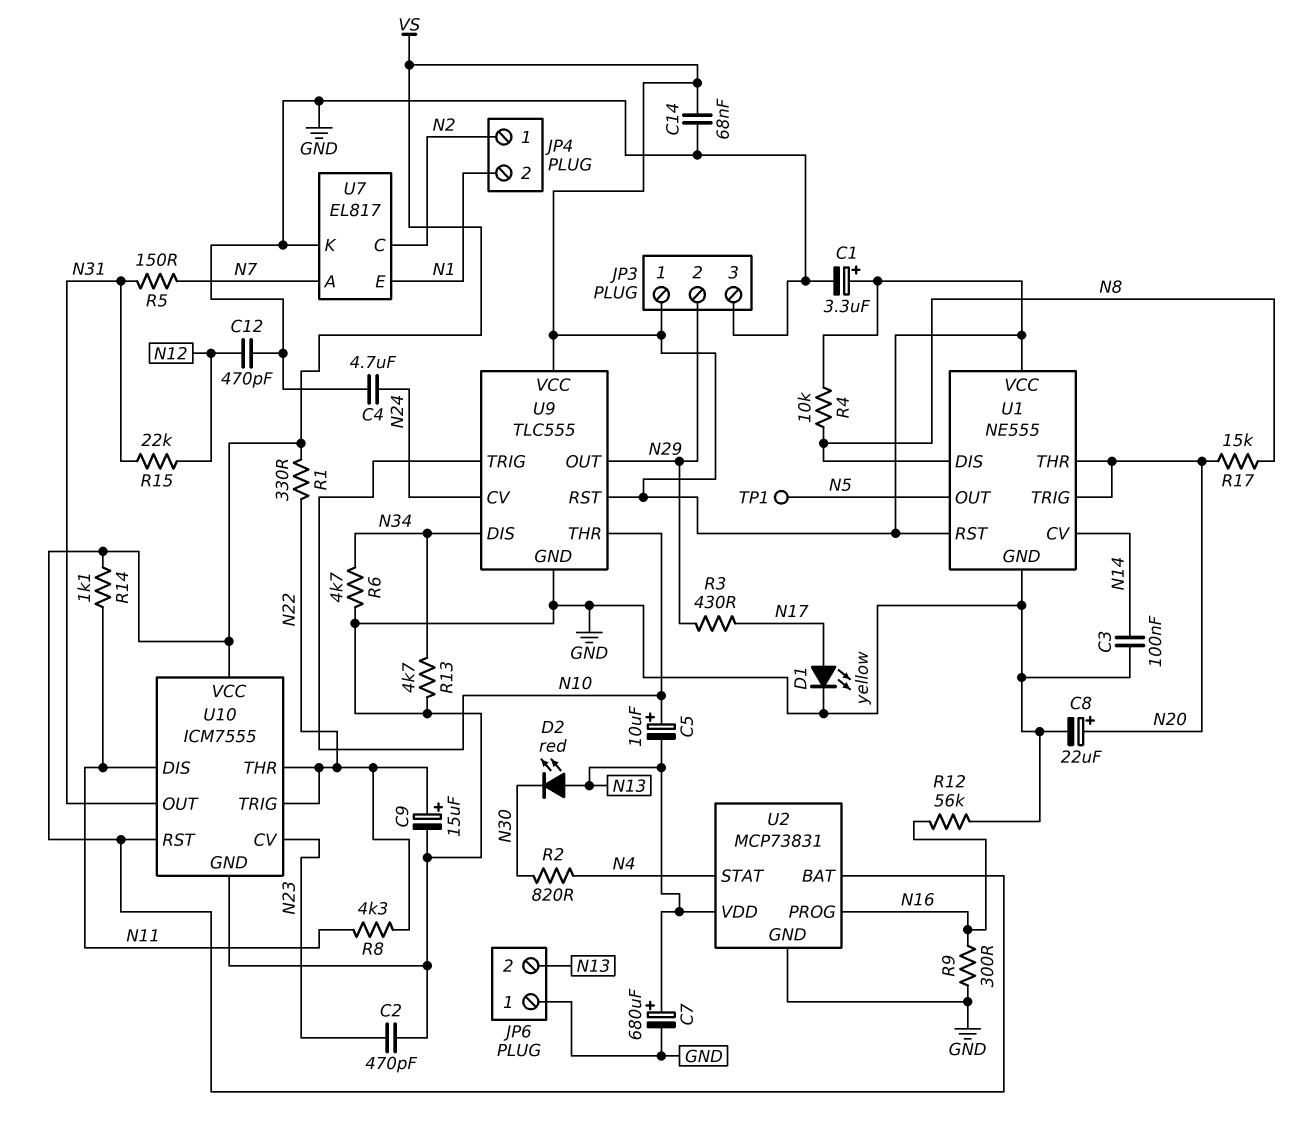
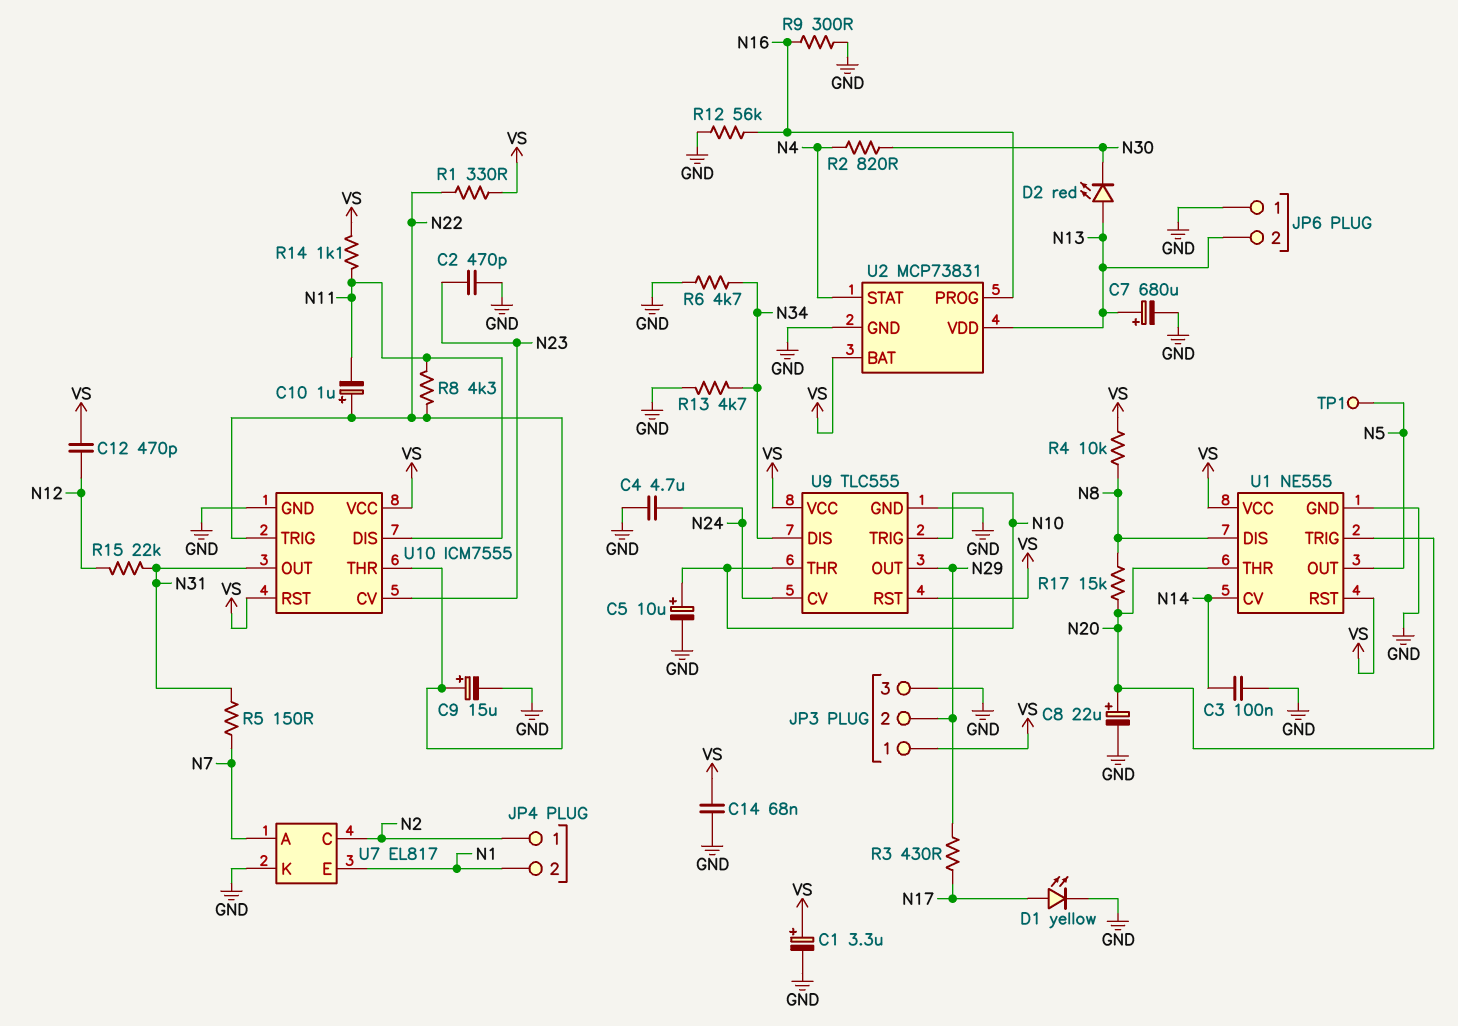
C5: 10uF (plus N10, minus N13) -> 10uF (plus N10, minus GND)
C10: none -> 1uF (plus N22, minus N11)
C12: 470pF (GND, N12) -> 470pF (N12, VS)

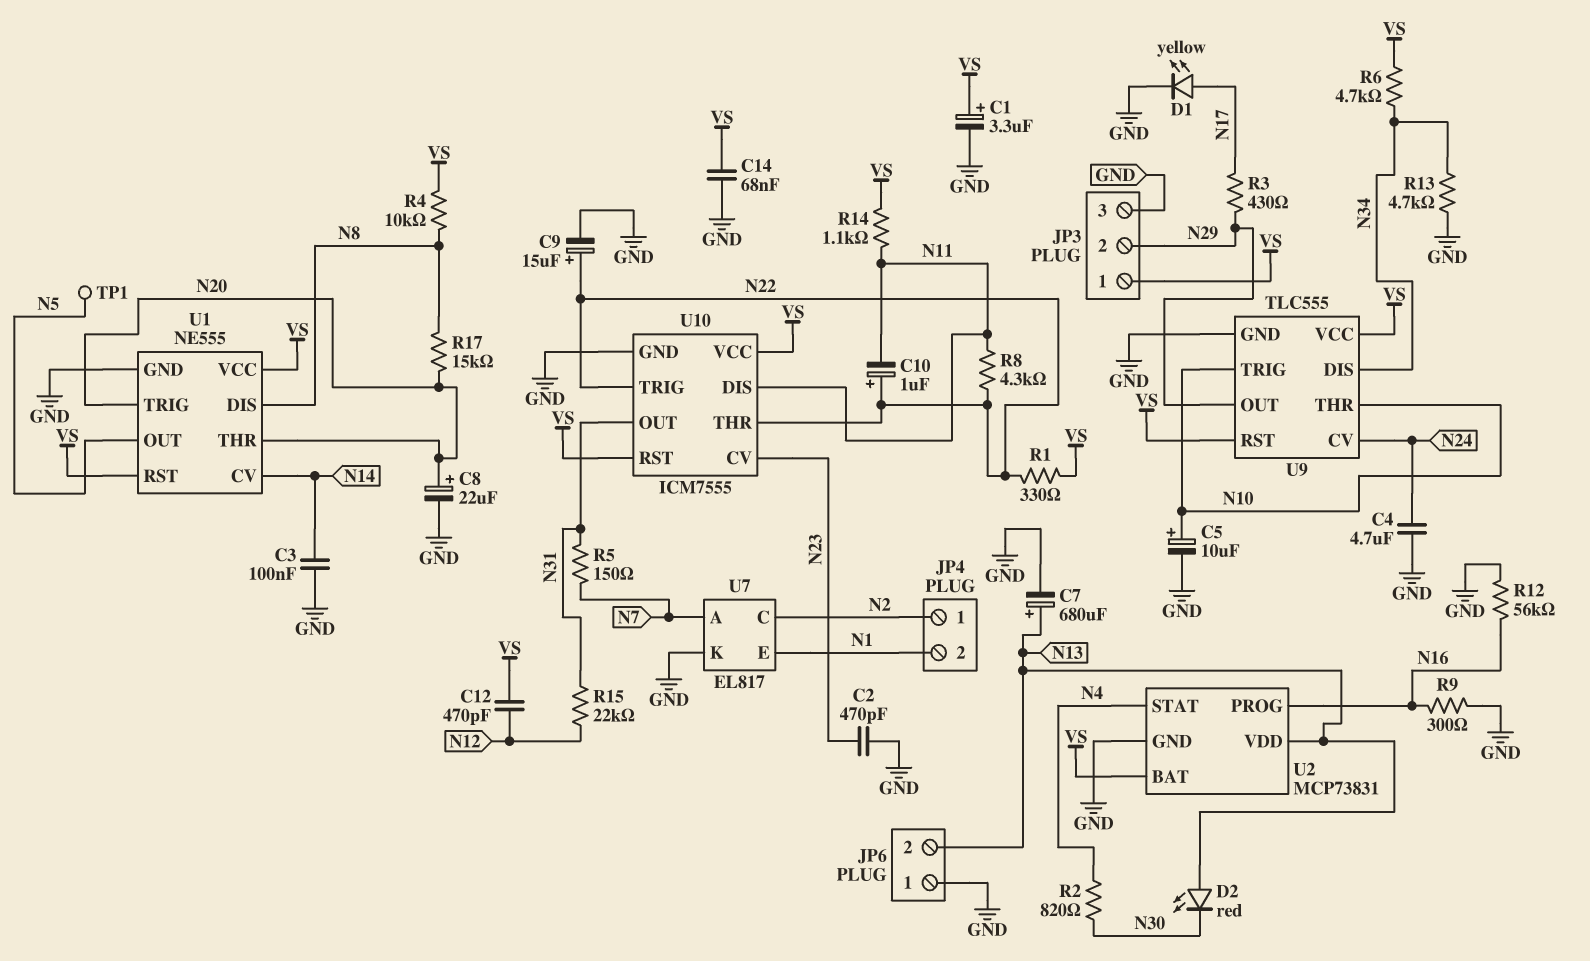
R6: 4.7k (GND, N34) -> 4.7k (N34, VS)

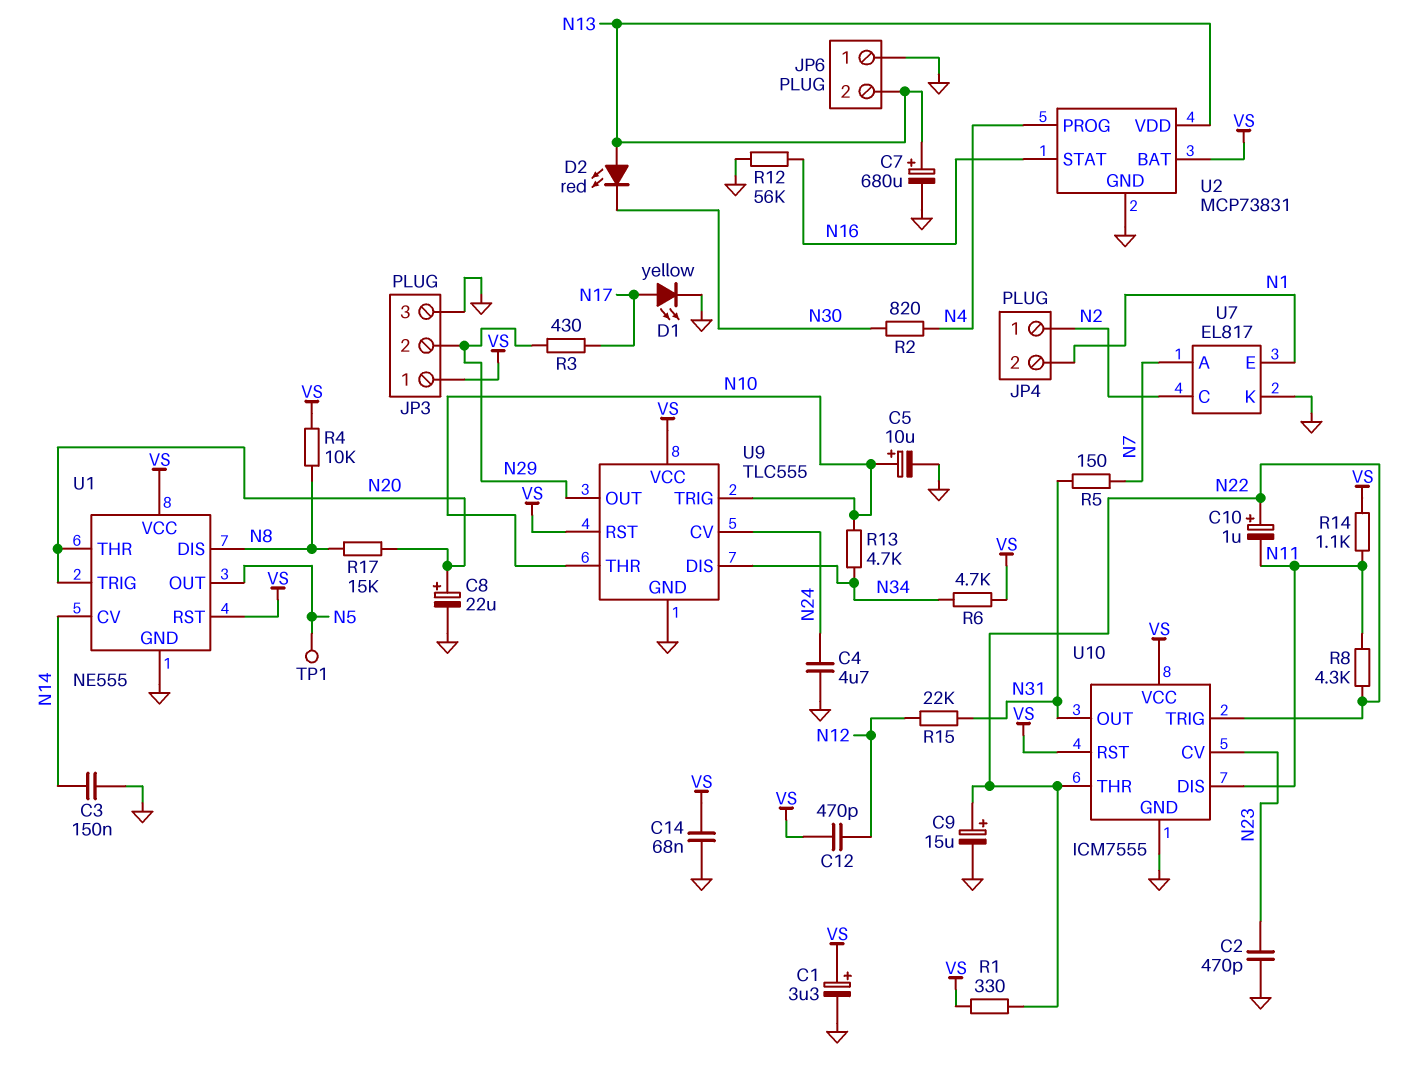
C3: 100nF (GND, N14) -> 150nF (GND, N14)
R9: 300 (GND, N16) -> none
R13: 4.7k (GND, N34) -> 4.7k (N10, N34)
U2 pin PROG: N16 -> N4
U2 pin STAT: N4 -> N16

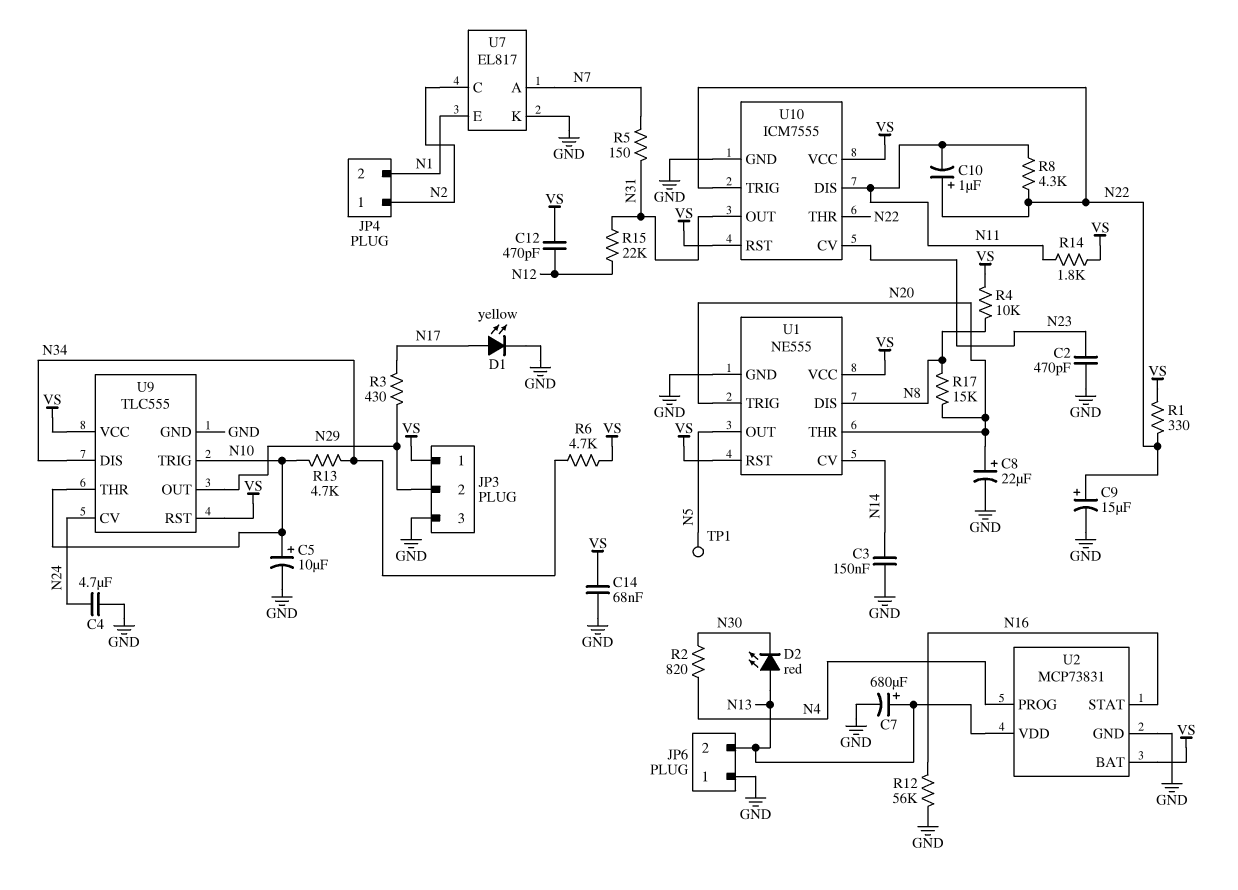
C1: 3.3uF (plus VS, minus GND) -> none
R14: 1.1k (N11, VS) -> 1.8k (N11, VS)

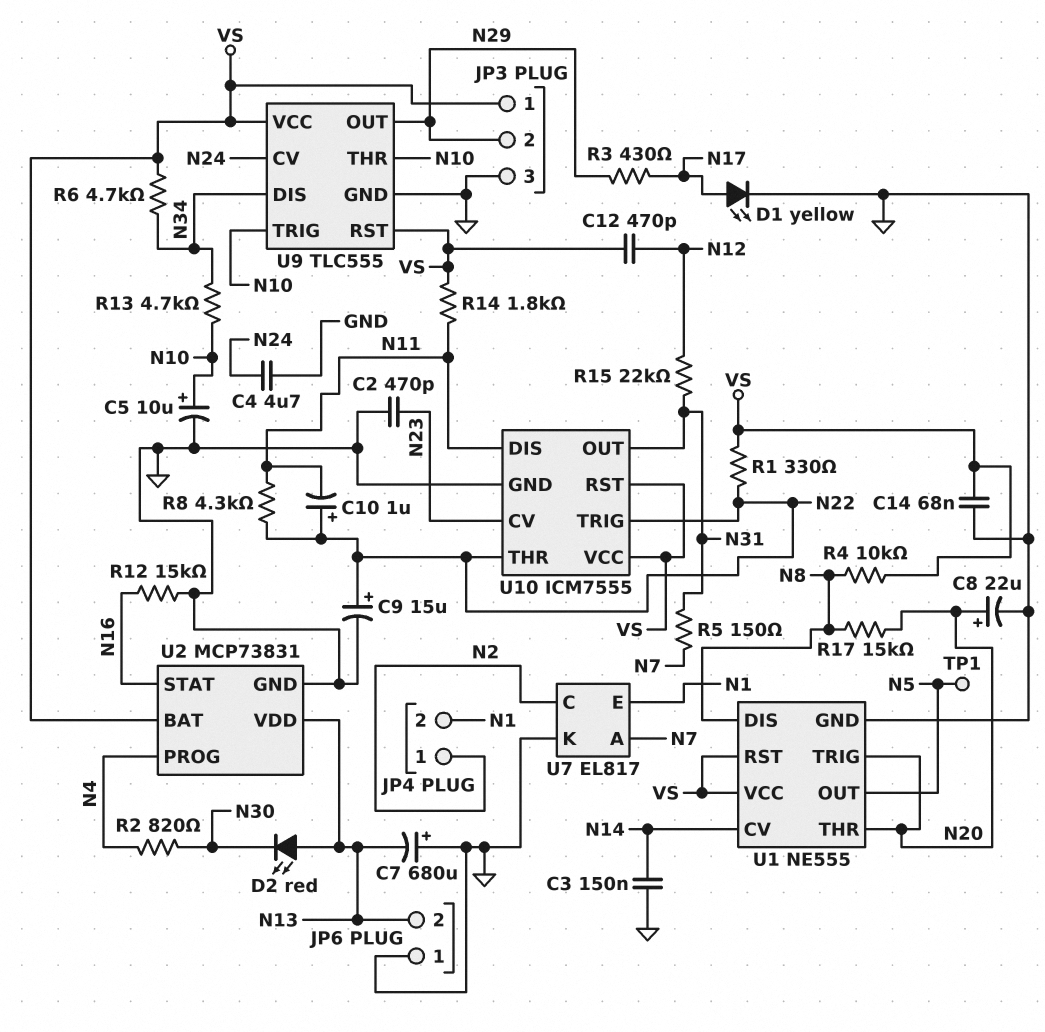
C7: 680uF (plus N13, minus GND) -> 680uF (plus GND, minus N13)
R12: 56k (GND, N16) -> 15k (GND, N16)

